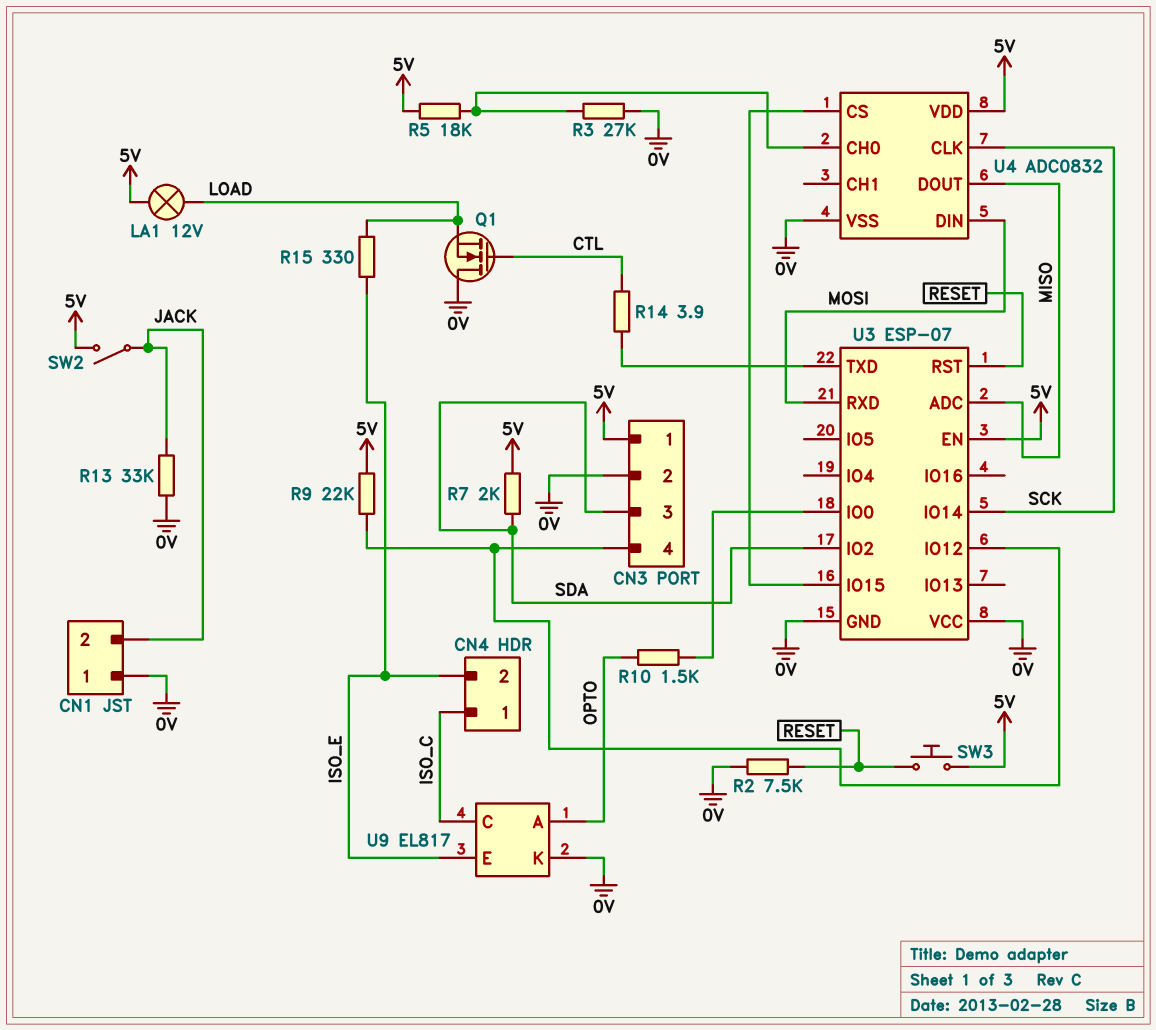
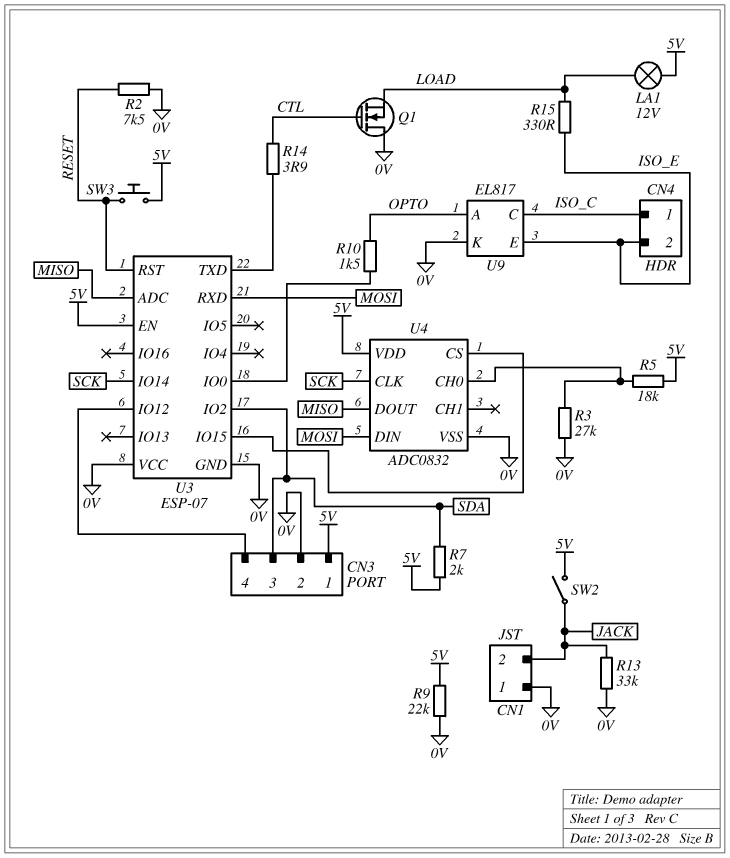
R9: 22k (5V, CN3/4) -> 22k (0V, 5V)

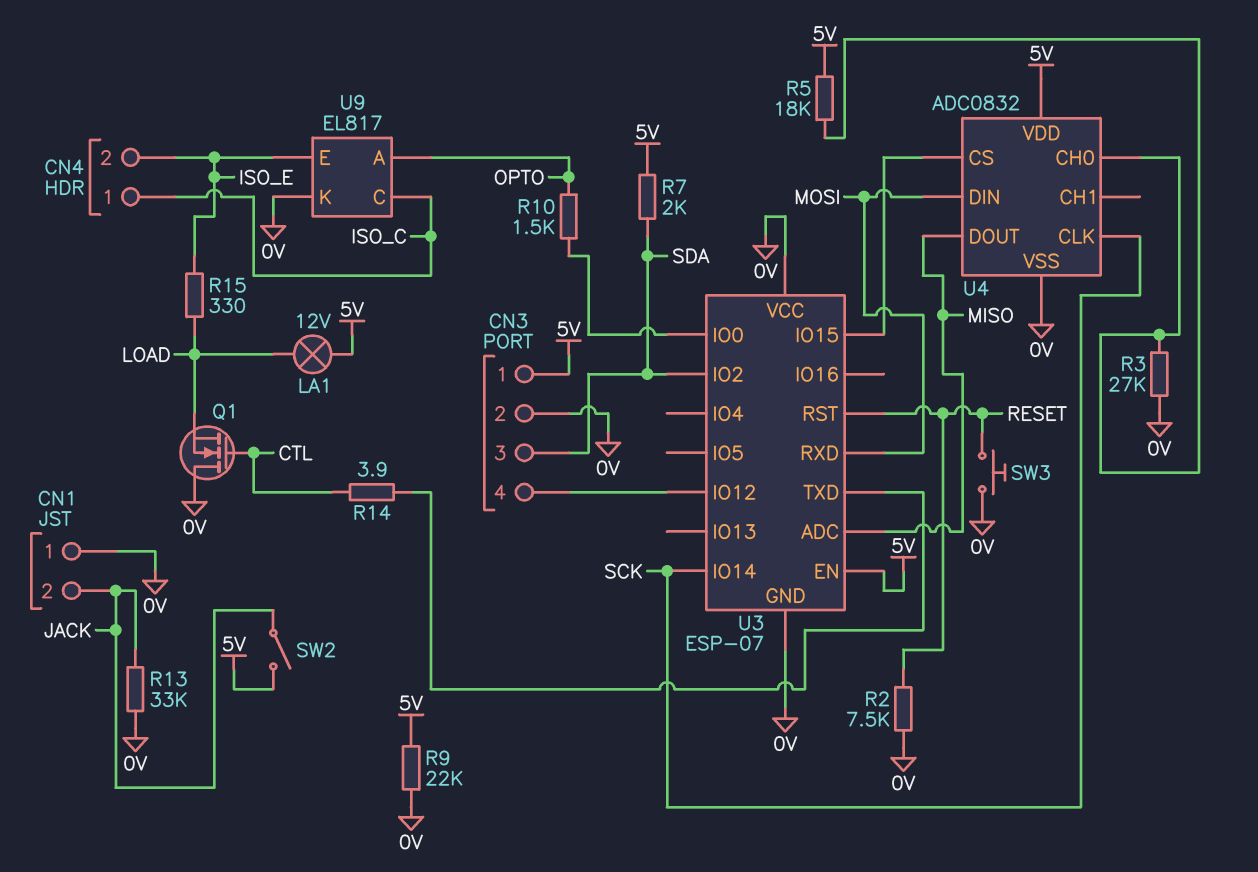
SW3: button (5V, RESET) -> button (0V, RESET)

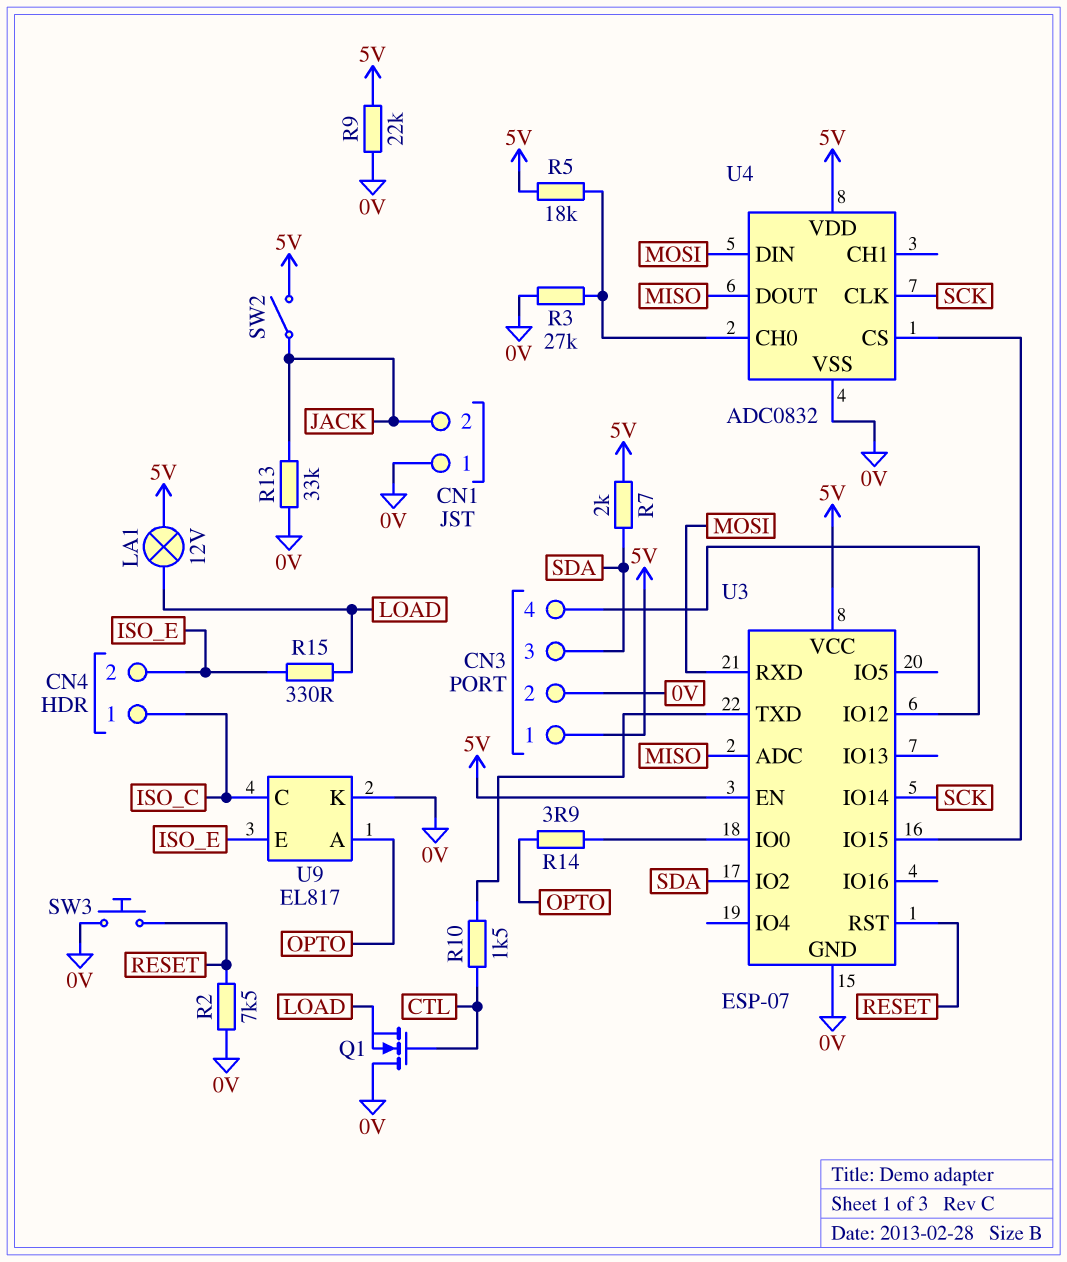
R10: 1.5k (OPTO, U3/IO0) -> 1.5k (CTL, U3/TXD)
R14: 3.9 (CTL, U3/TXD) -> 3.9 (OPTO, U3/IO0)
U3 pin VCC: 0V -> 5V

